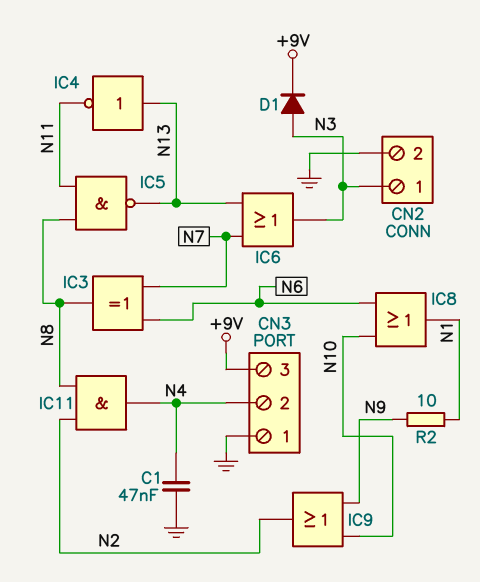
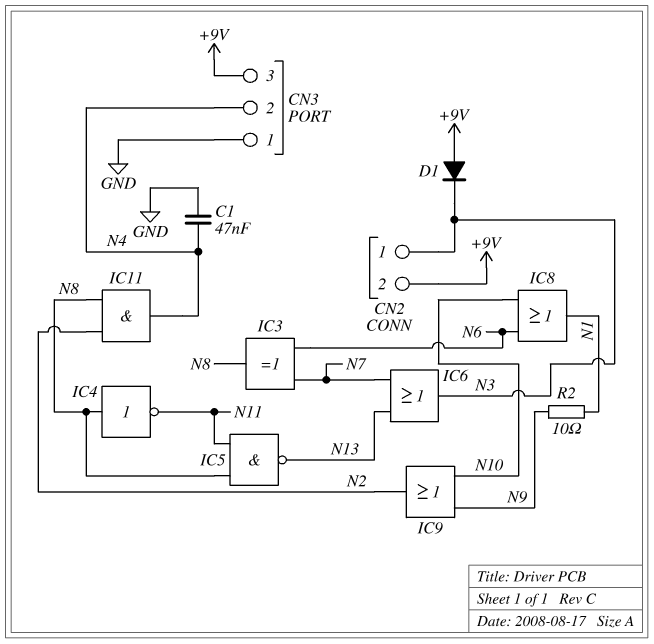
CN2 pin 2: GND -> +9V
D1: diode (A N3, K +9V) -> diode (A +9V, K N3)
IC4: NOT (in N13, out N11) -> NOT (in N8, out N11)

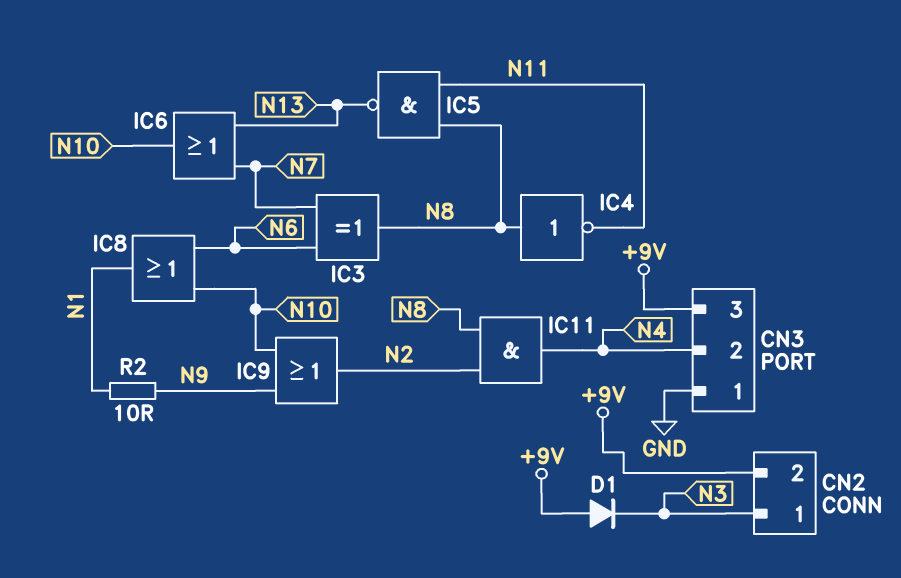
C1: 47nF (GND, N4) -> none
IC6: OR (in N7, in N13, out N3) -> OR (in N7, in N13, out N10)

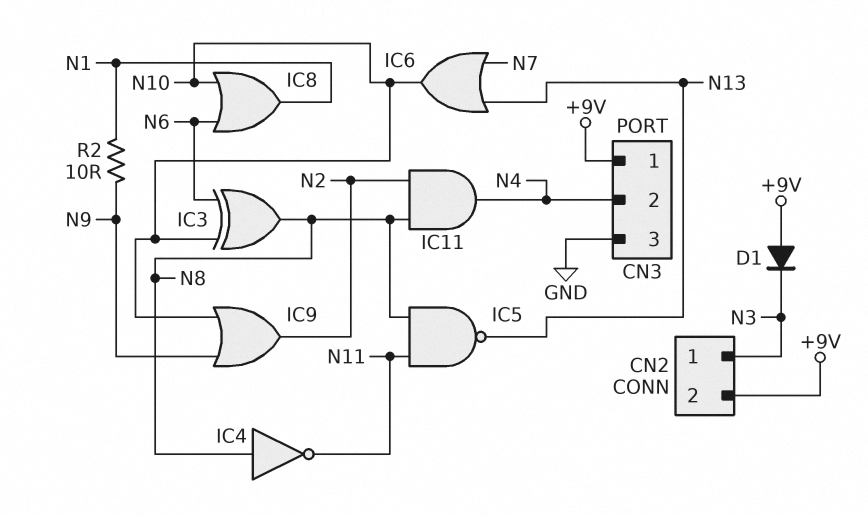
CN3 pin 1: GND -> +9V
CN3 pin 3: +9V -> GND
IC3: XOR (in N6, in N7, out N8) -> XOR (in N6, in N10, out N8)

